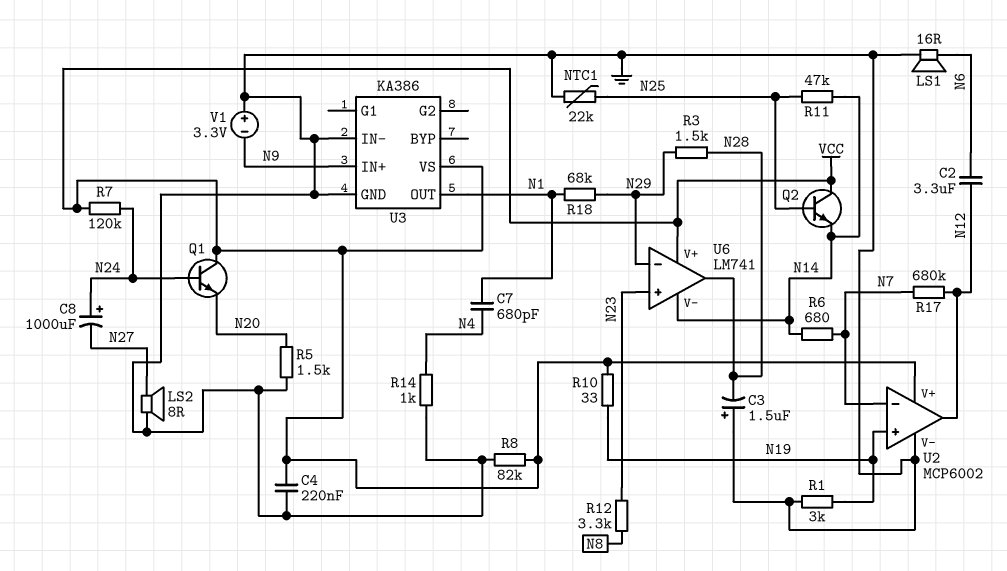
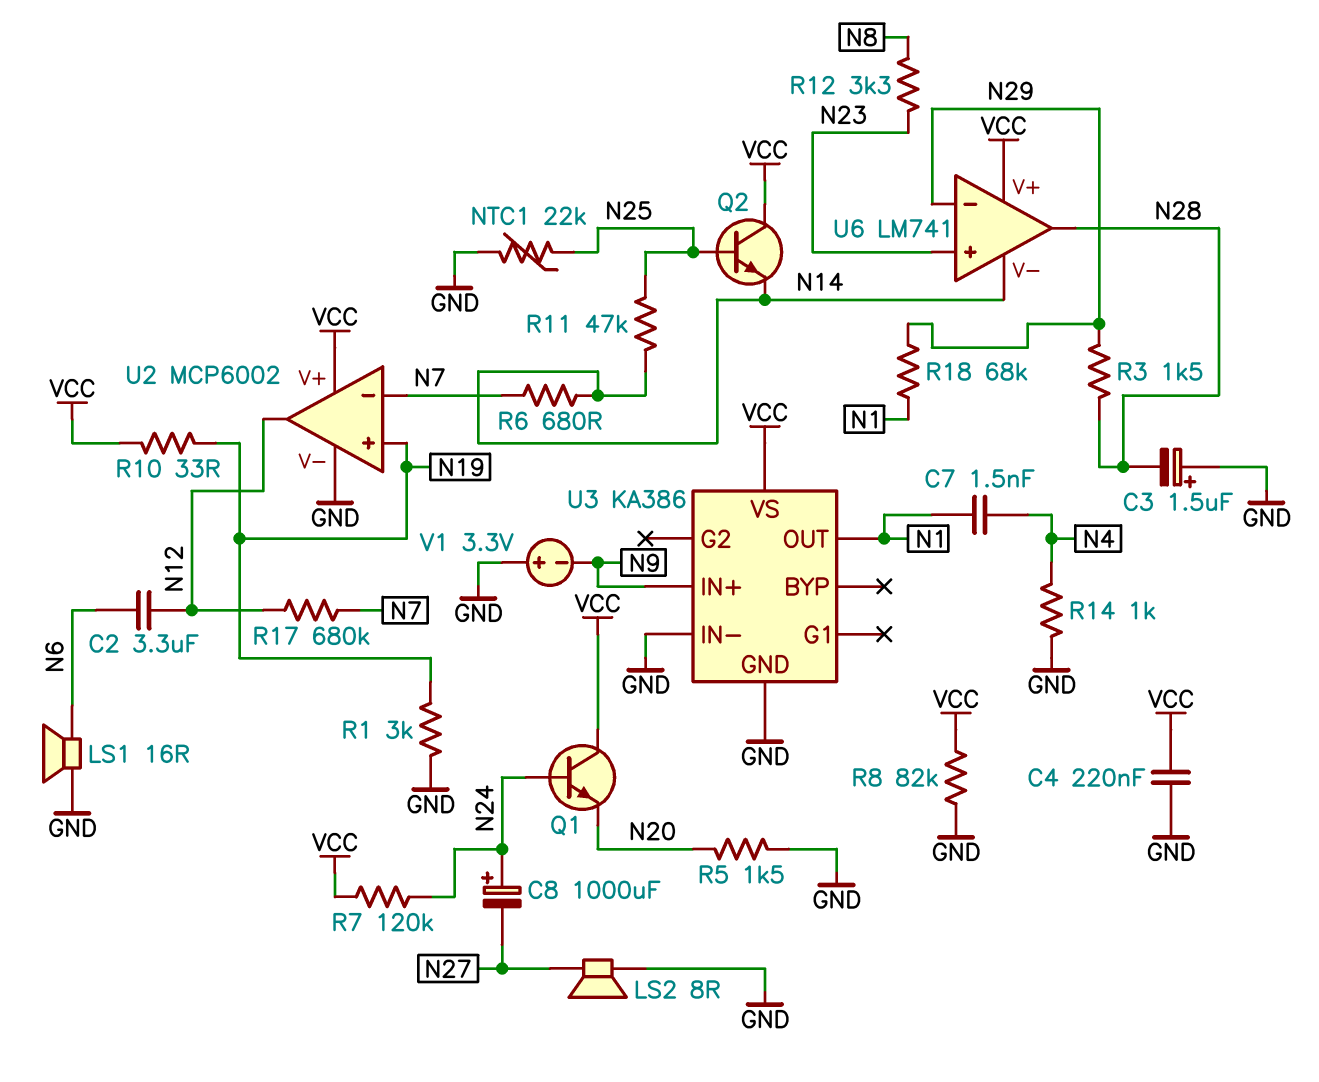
C7: 680pF (N1, N4) -> 1.5nF (N1, N4)

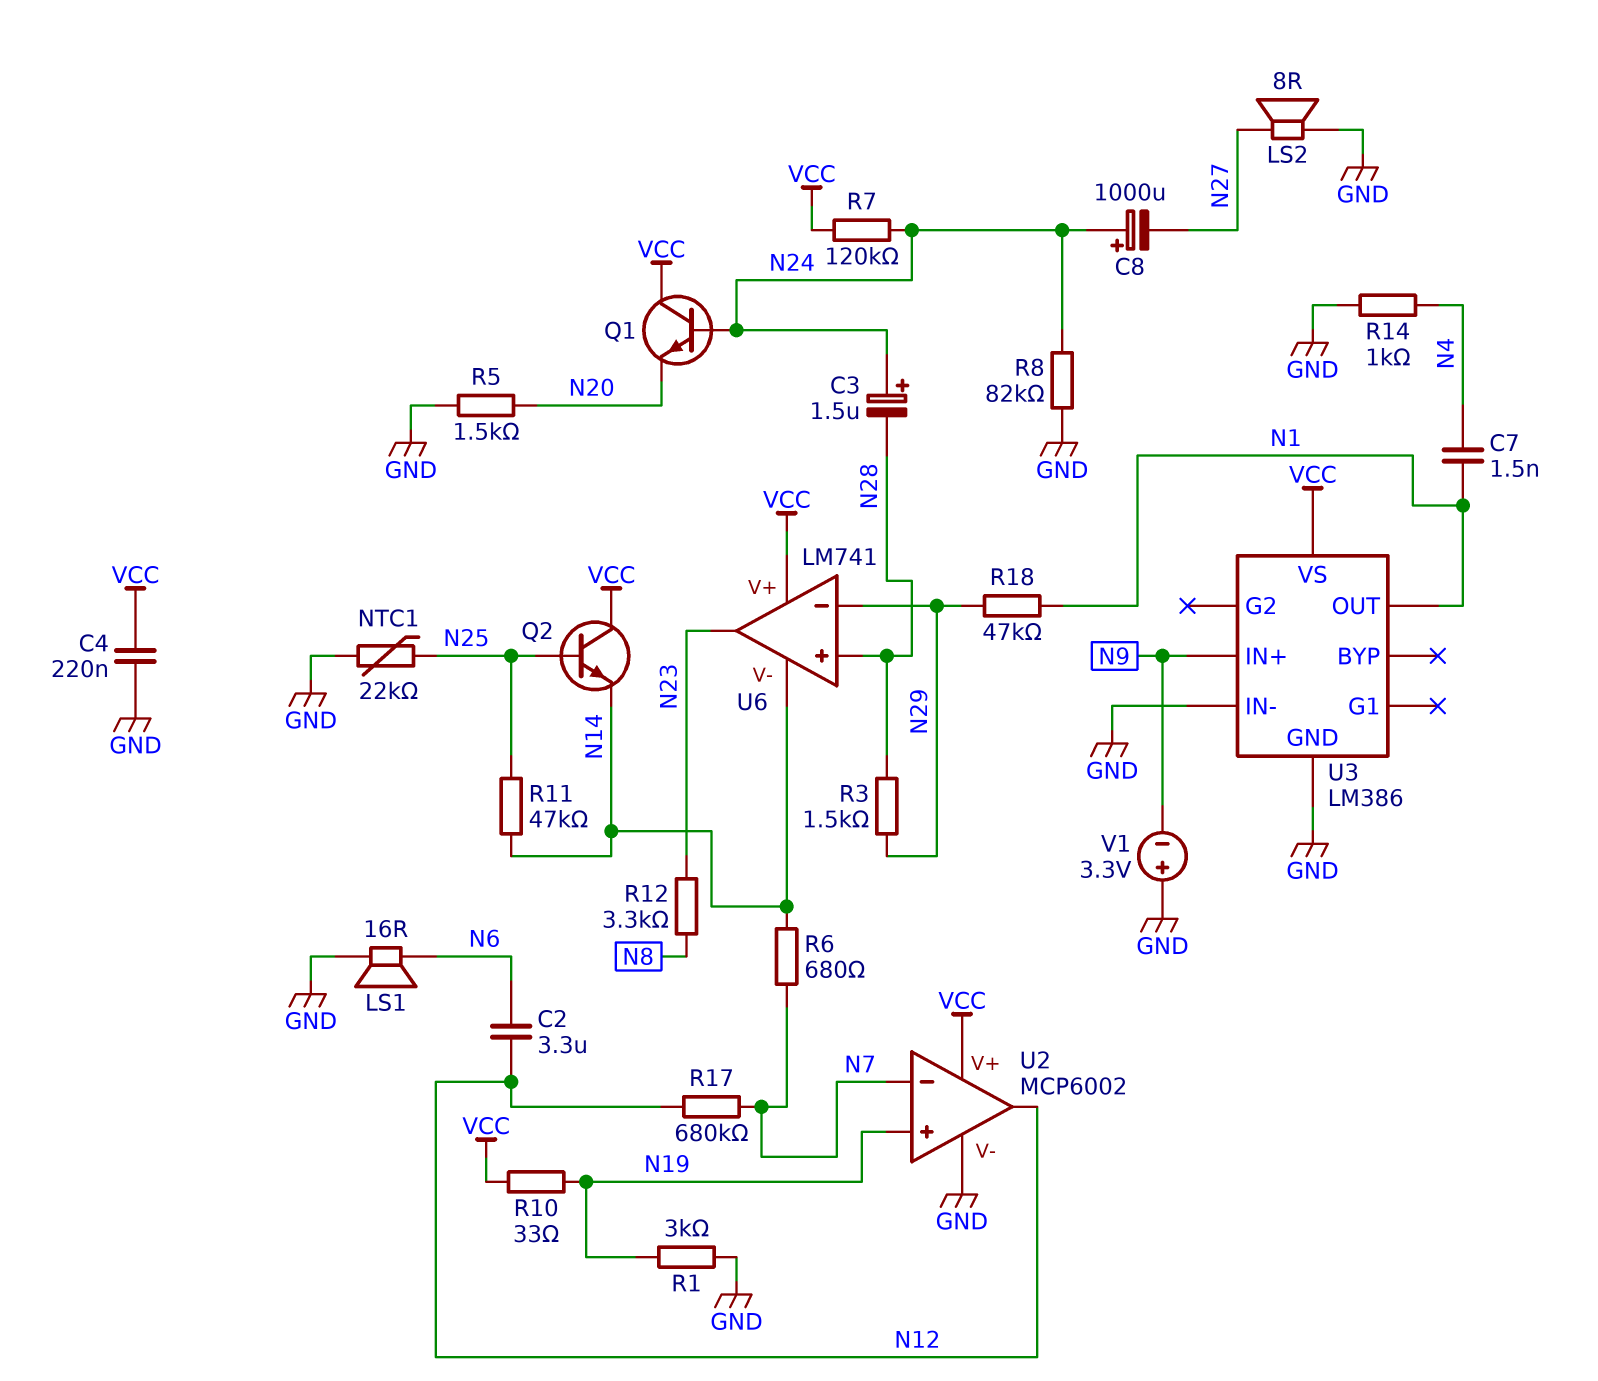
C3: 1.5uF (plus GND, minus N28) -> 1.5uF (plus N24, minus N28)
R8: 82k (GND, VCC) -> 82k (GND, N24)
R18: 68k (N1, N29) -> 47k (N1, N29)
U3: KA386 -> LM386
U6 pin in+: N23 -> N28
U6 pin out: N28 -> N23

